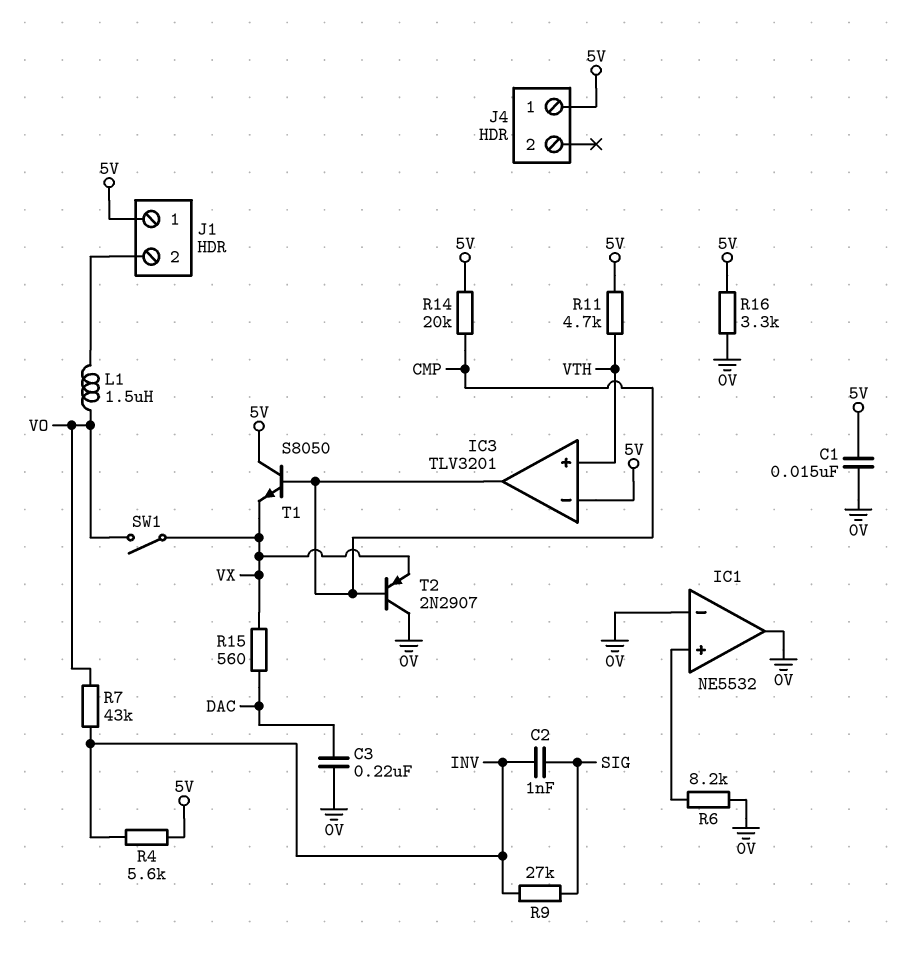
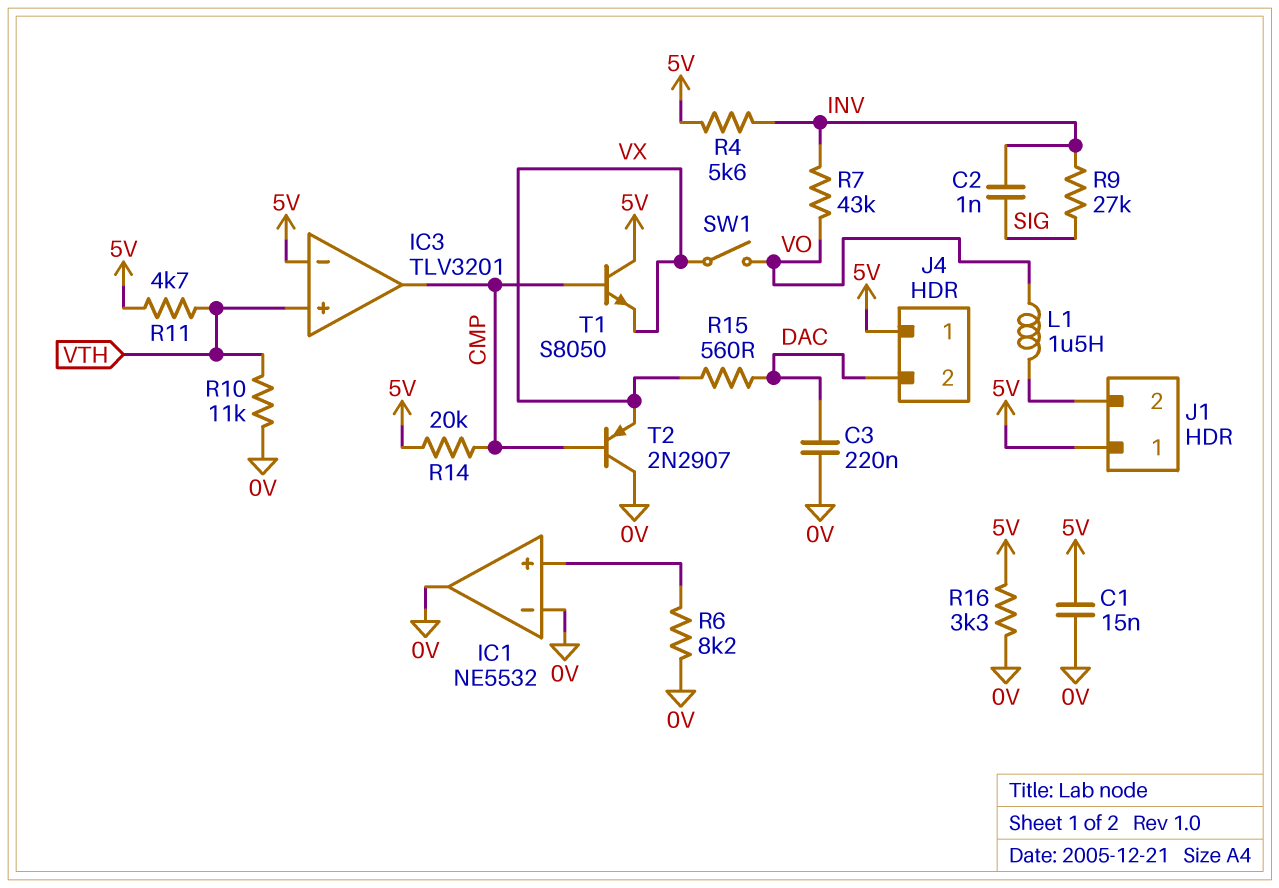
J4 pin 2: none -> DAC
R10: none -> 11k (0V, VTH)

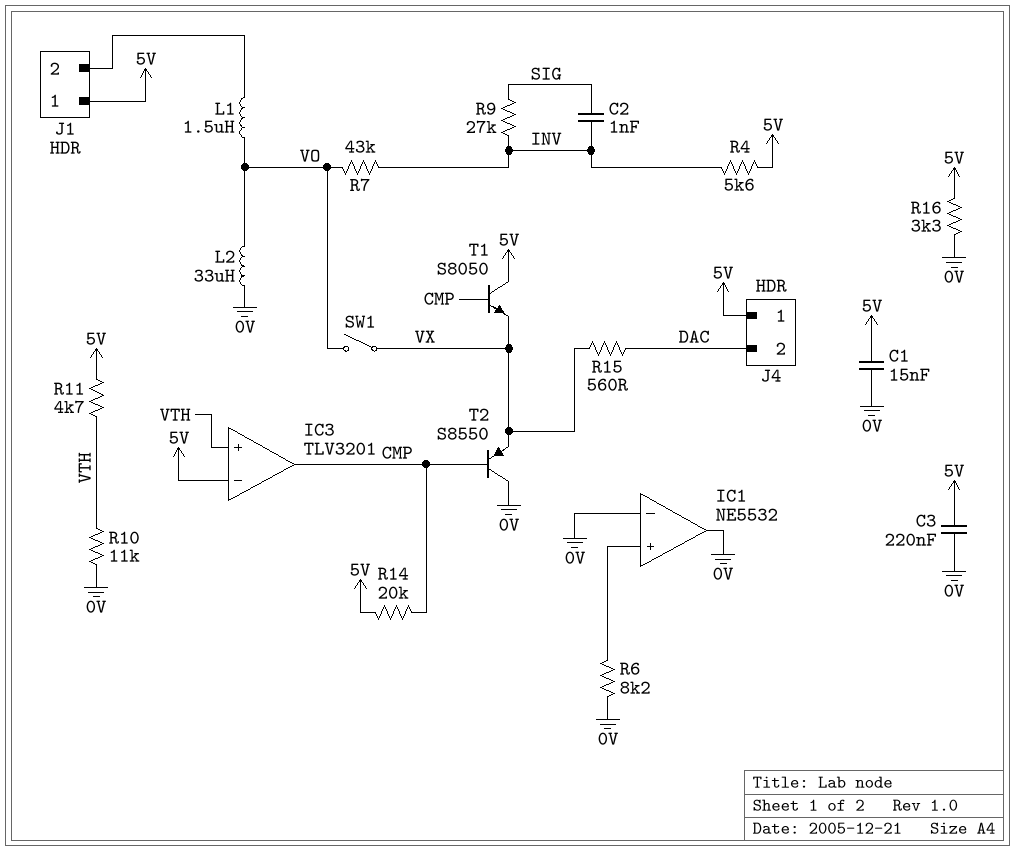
C3: 220nF (0V, DAC) -> 220nF (0V, 5V)
L2: none -> 33uH (0V, VO)
T2: PNP 2N2907 (B CMP, C 0V, E VX) -> PNP S8550 (B CMP, C 0V, E VX)

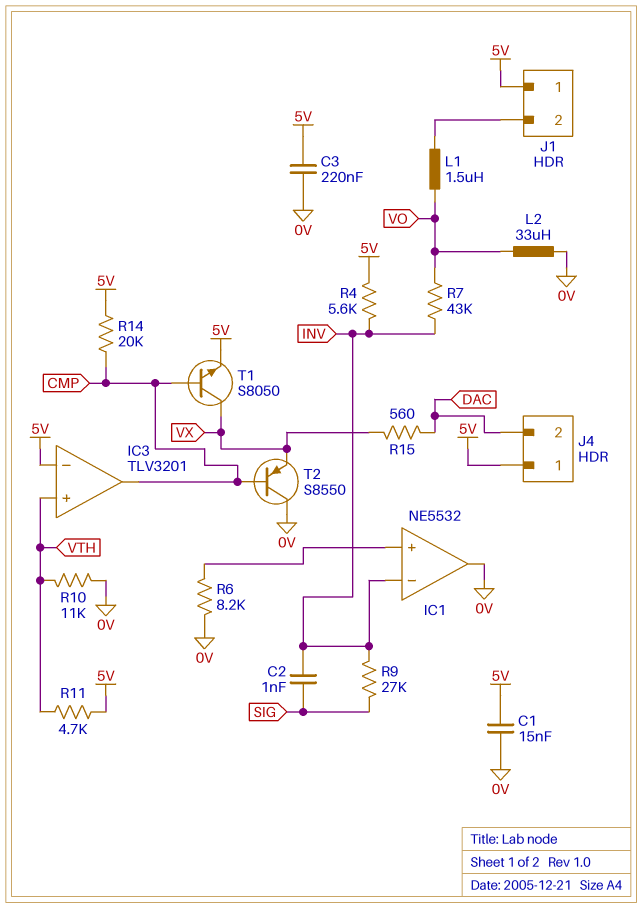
IC1 pin in-: 0V -> INV
R16: 3.3k (0V, 5V) -> none
SW1: switch (VO, VX) -> none
T1: NPN S8050 (B CMP, C 5V, E VX) -> NPN S8050 (B CMP, C VX, E 5V)

